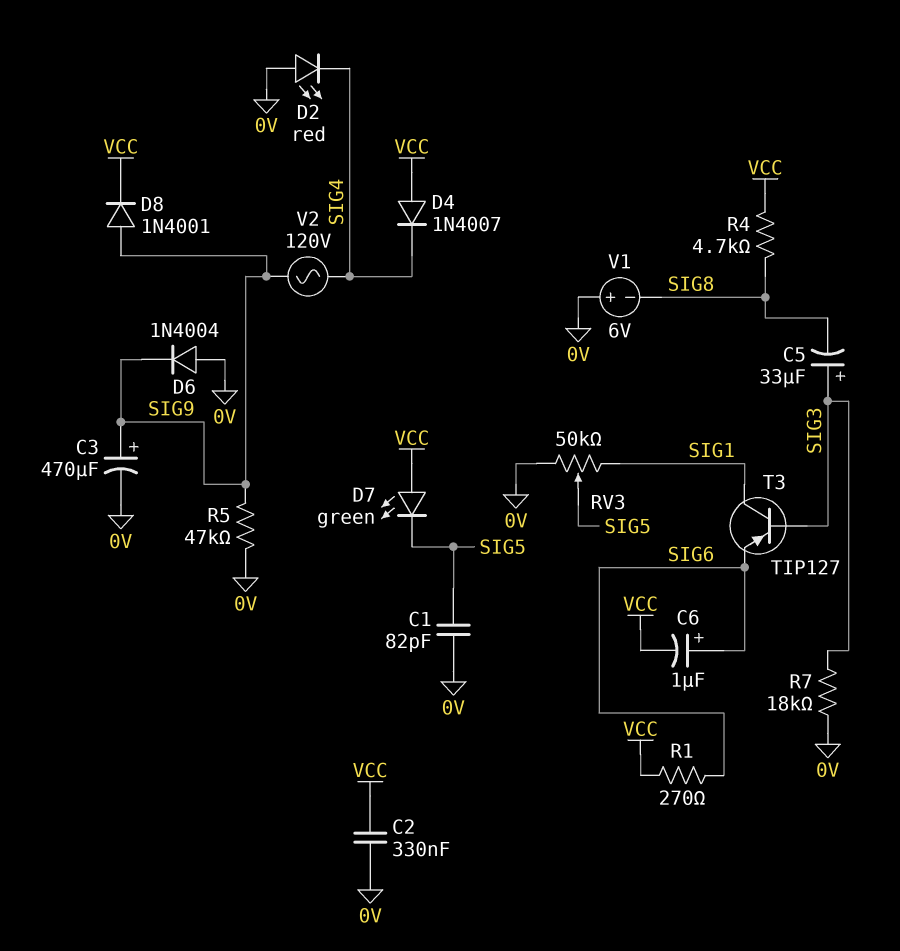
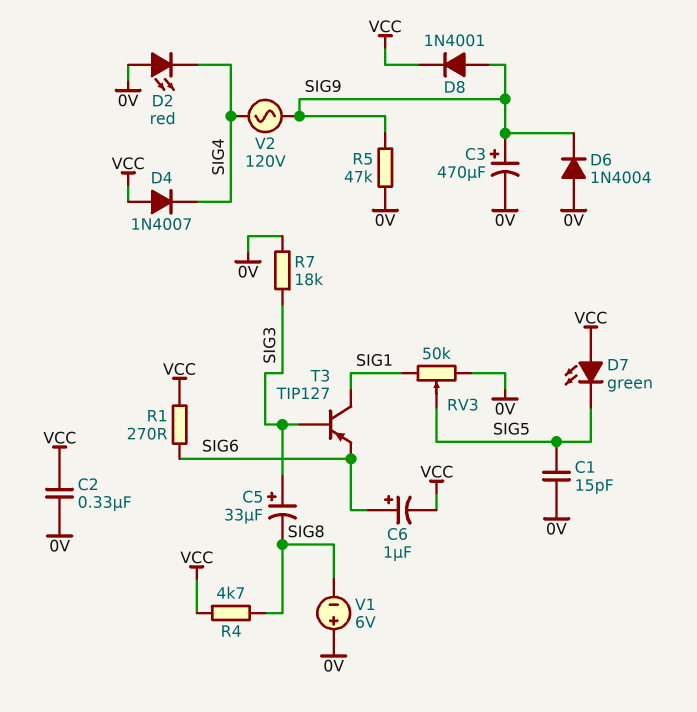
C1: 82pF (0V, SIG5) -> 15pF (0V, SIG5)

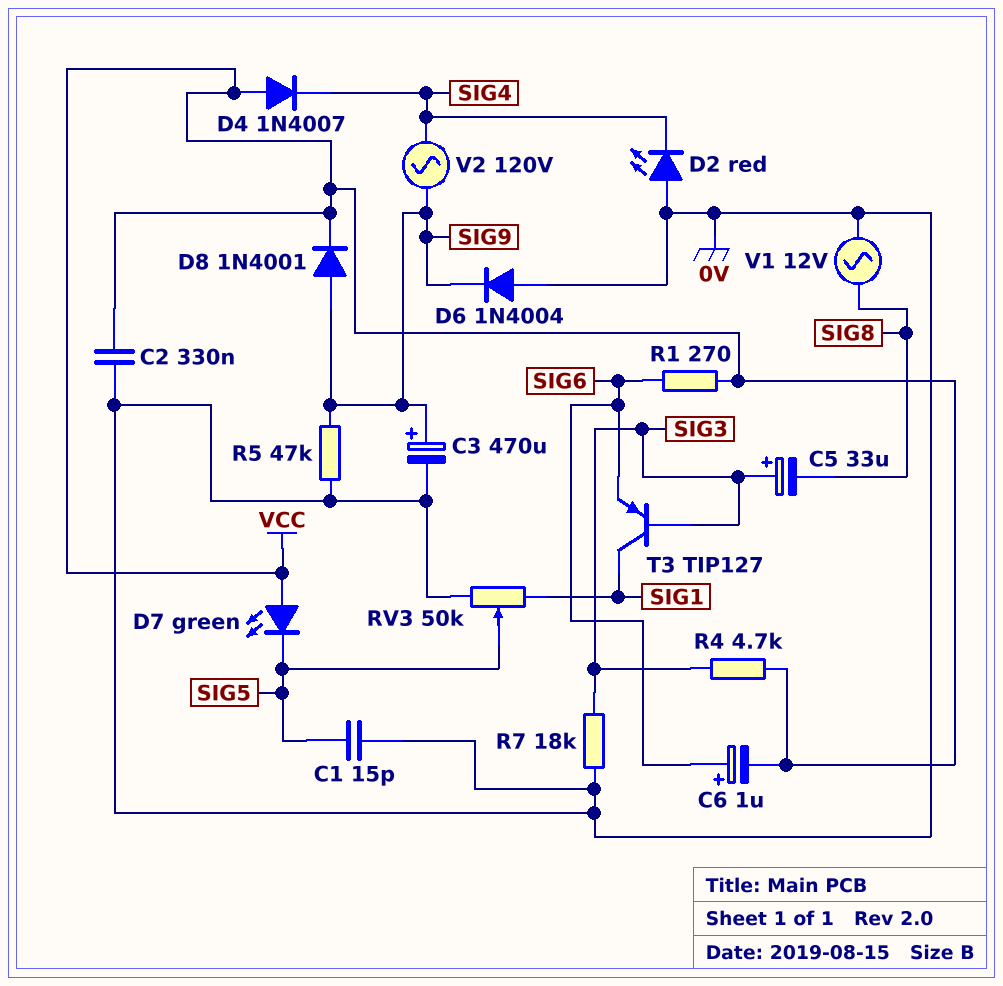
R4: 4.7k (SIG8, VCC) -> 4.7k (SIG3, VCC)
V1: 6V (plus 0V, minus SIG8) -> AC 12V (0V, SIG8)

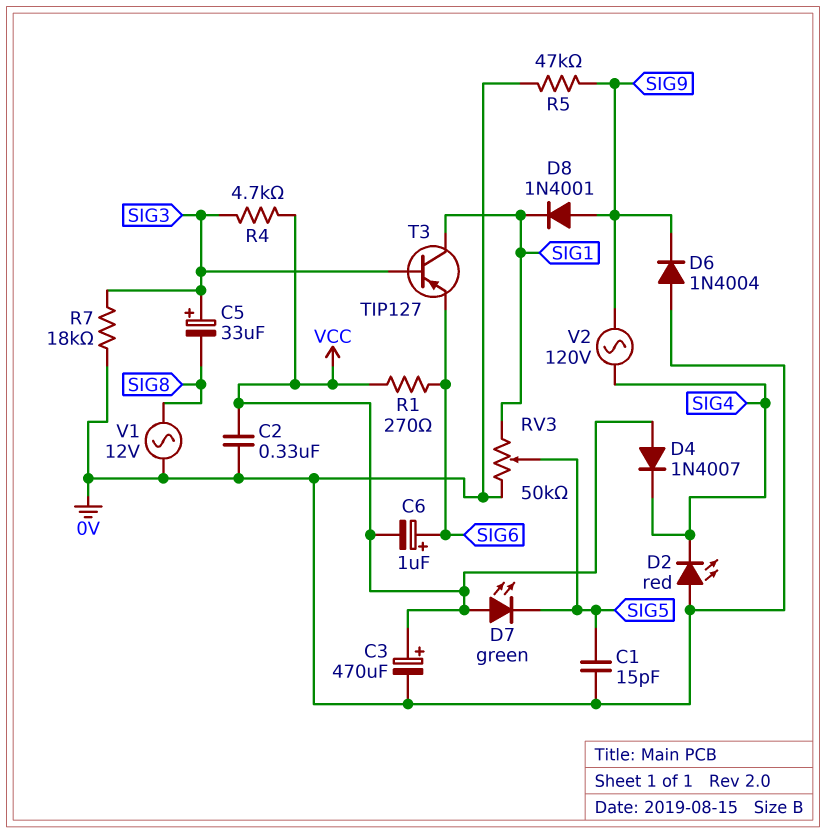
C3: 470uF (plus SIG9, minus 0V) -> 470uF (plus VCC, minus 0V)
D8: diode 1N4001 (A SIG9, K VCC) -> diode 1N4001 (A SIG9, K SIG1)

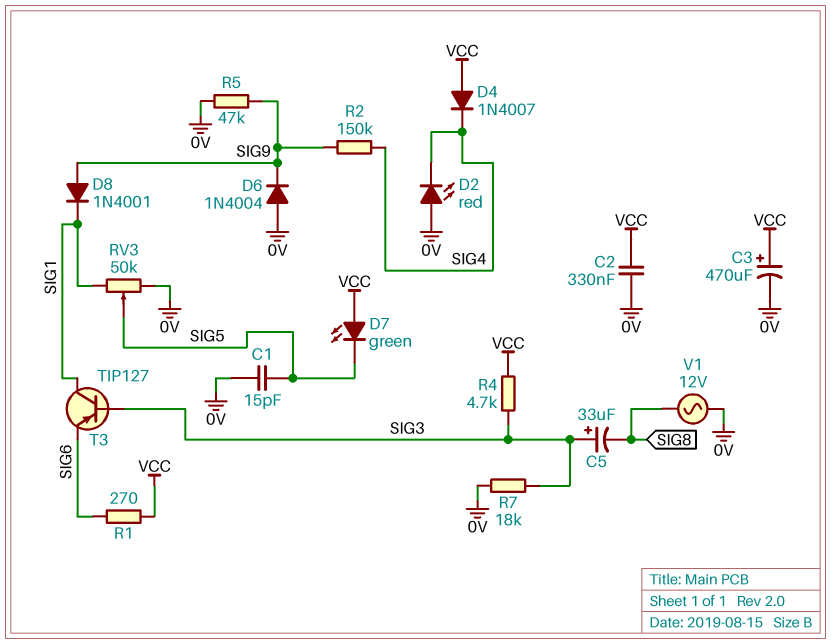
C6: 1uF (plus SIG6, minus VCC) -> none
R2: none -> 150k (SIG4, SIG9)
V2: AC 120V (SIG4, SIG9) -> none

